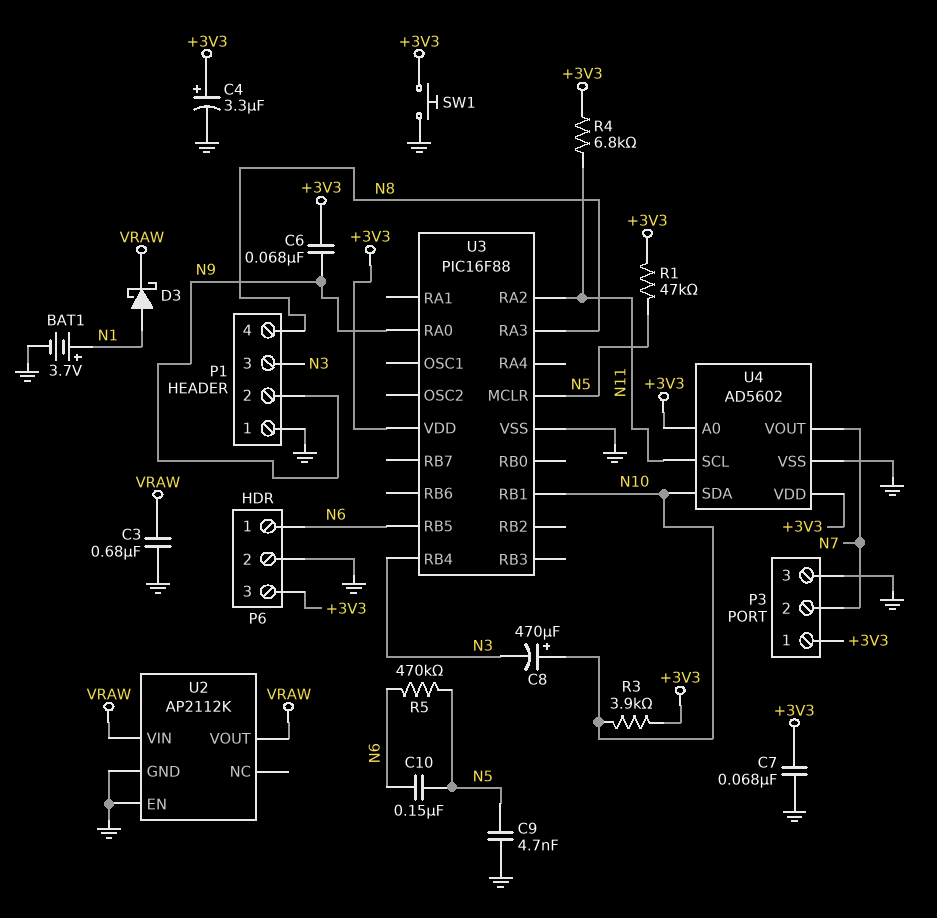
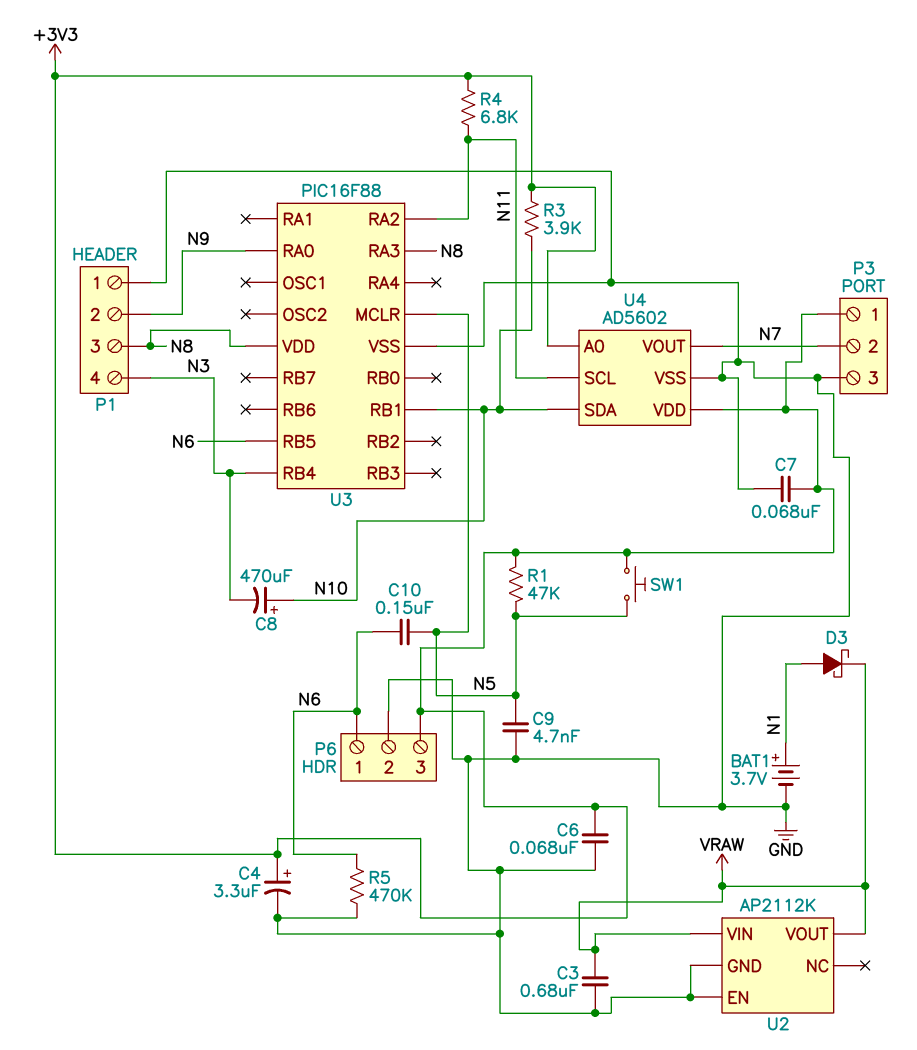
C6: 68nF (+3V3, N9) -> 68nF (+3V3, GND)
P1 pin 3: N3 -> N8
P1 pin 4: N8 -> N3
R5: 470k (N5, N6) -> 470k (GND, N6)
SW1: button (+3V3, GND) -> button (+3V3, N5)
U3 pin VDD: +3V3 -> N8

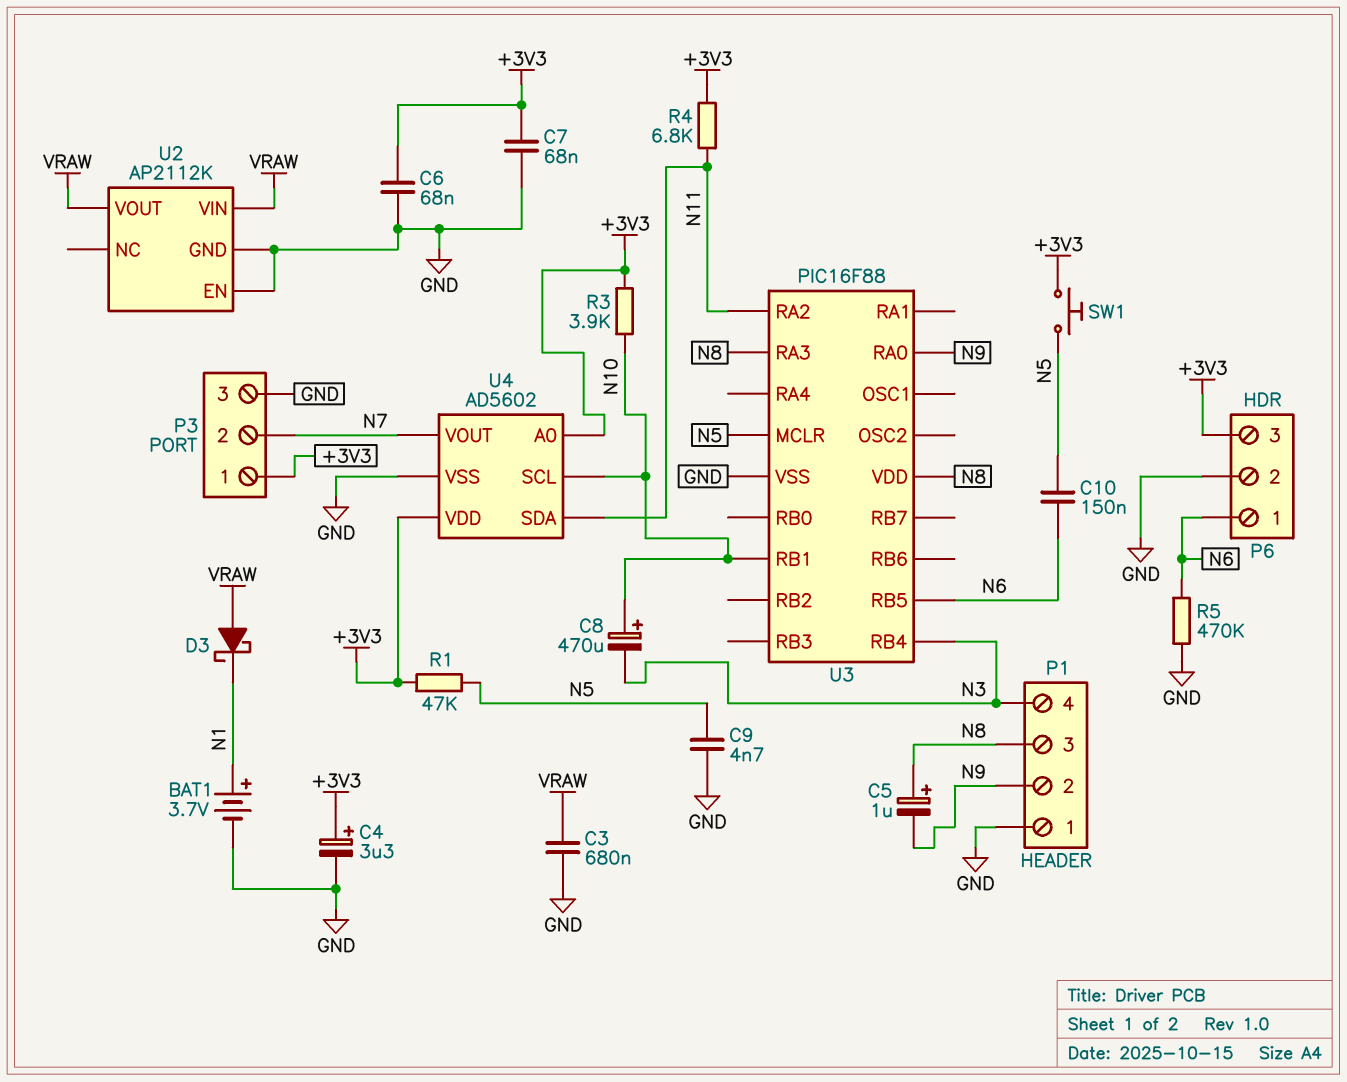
C5: none -> 1uF (plus N8, minus N9)
D3: schottky (A N1, K VRAW) -> schottky (A VRAW, K N1)
U4 pin SCL: N11 -> N10
U4 pin SDA: N10 -> N11

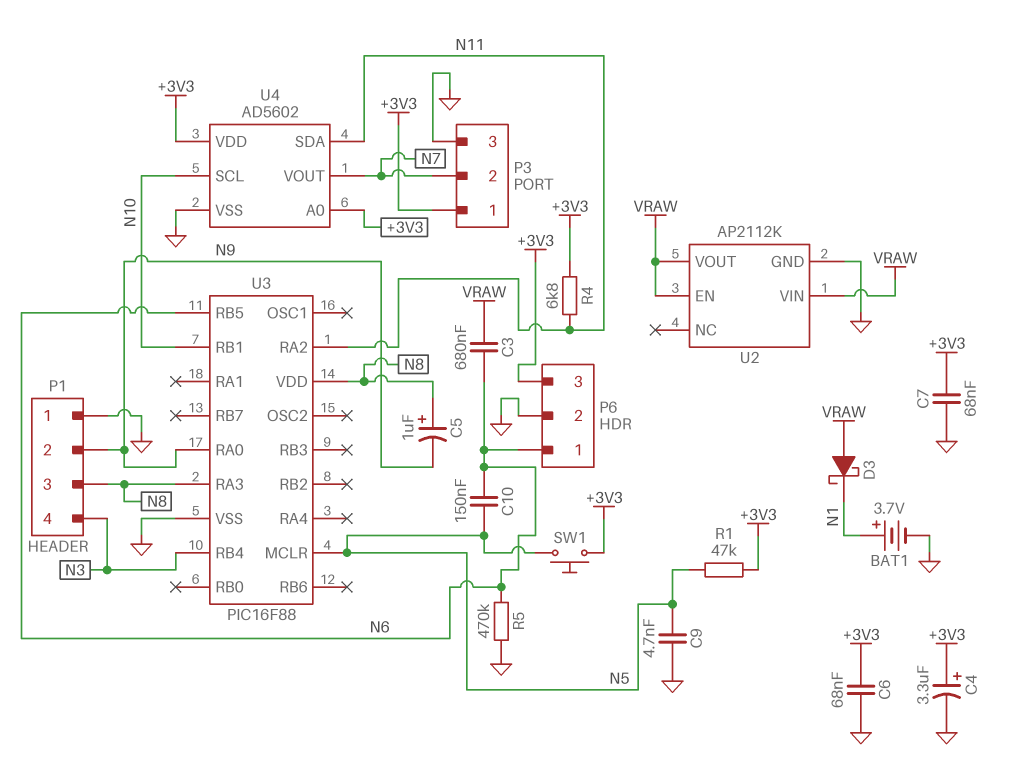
C3: 680nF (GND, VRAW) -> 680nF (N6, VRAW)
C8: 470uF (plus N10, minus N3) -> none
R3: 3.9k (+3V3, N10) -> none
U2 pin EN: GND -> VRAW

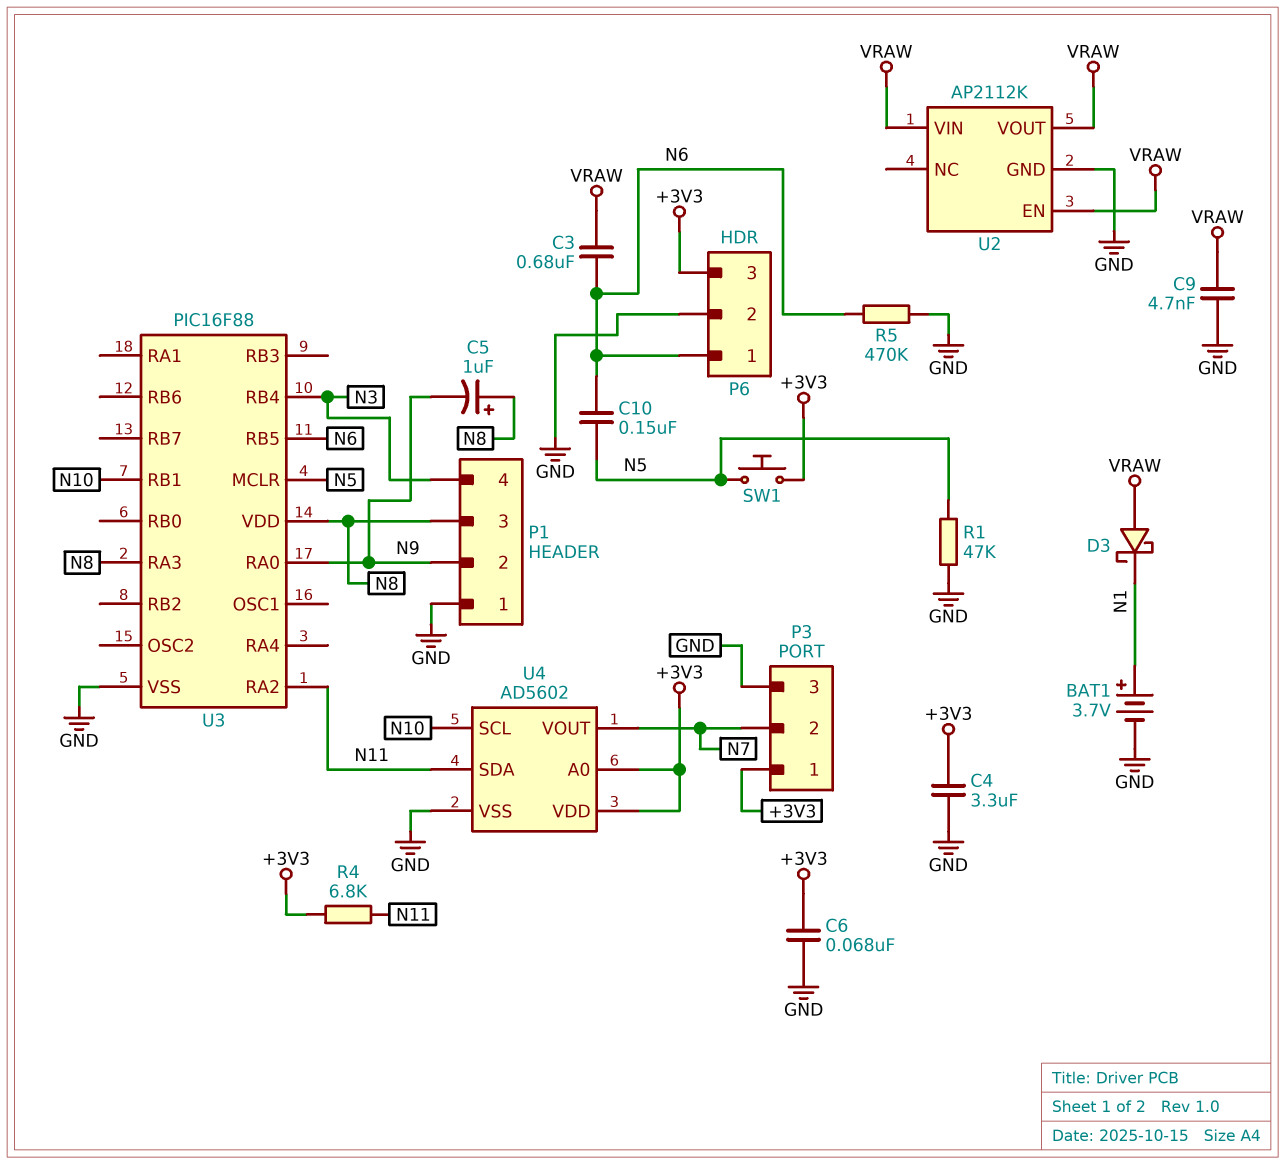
C4: 3.3uF (plus +3V3, minus GND) -> 3.3uF (+3V3, GND)
C7: 68nF (+3V3, GND) -> none
C9: 4.7nF (GND, N5) -> 4.7nF (GND, VRAW)
R1: 47k (+3V3, N5) -> 47k (GND, N5)

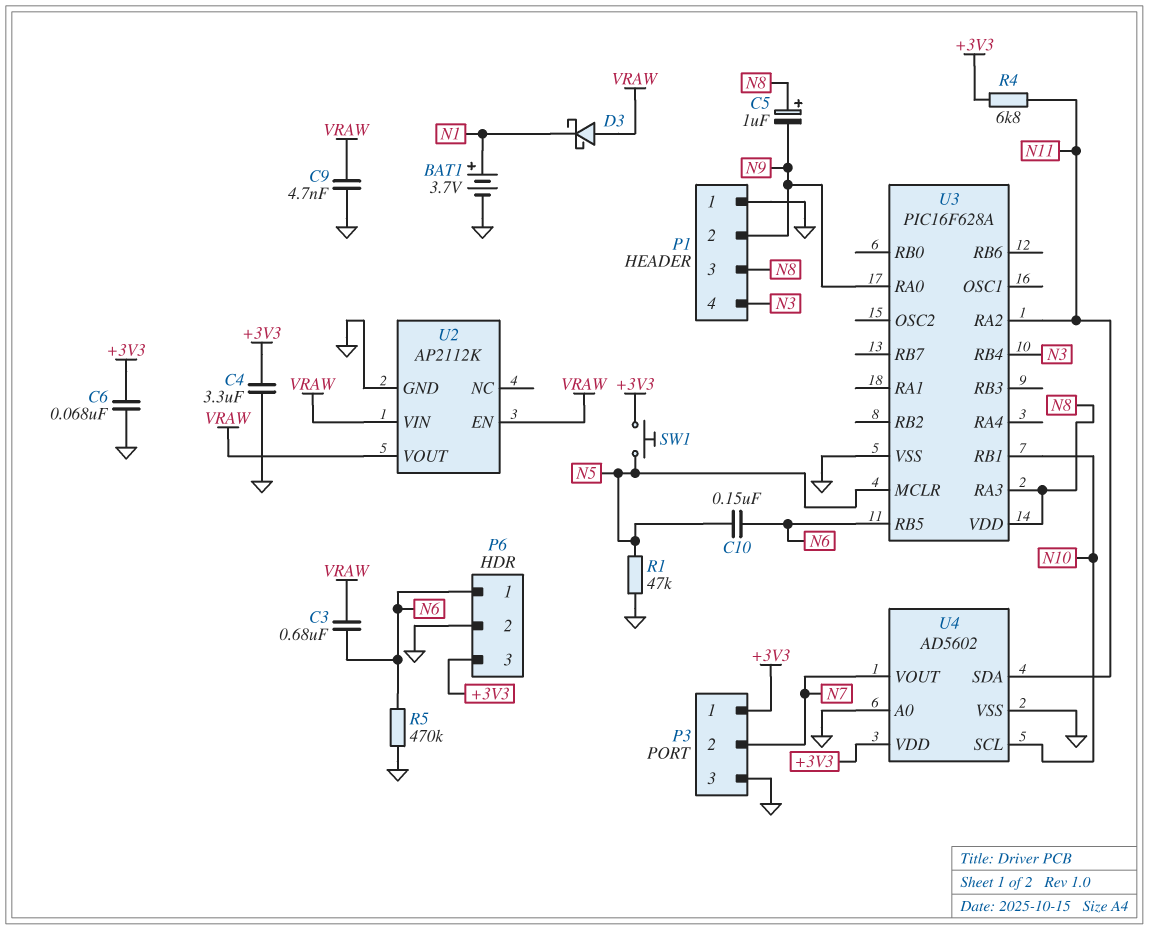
U3: PIC16F88 -> PIC16F628A
U4 pin A0: +3V3 -> GND

